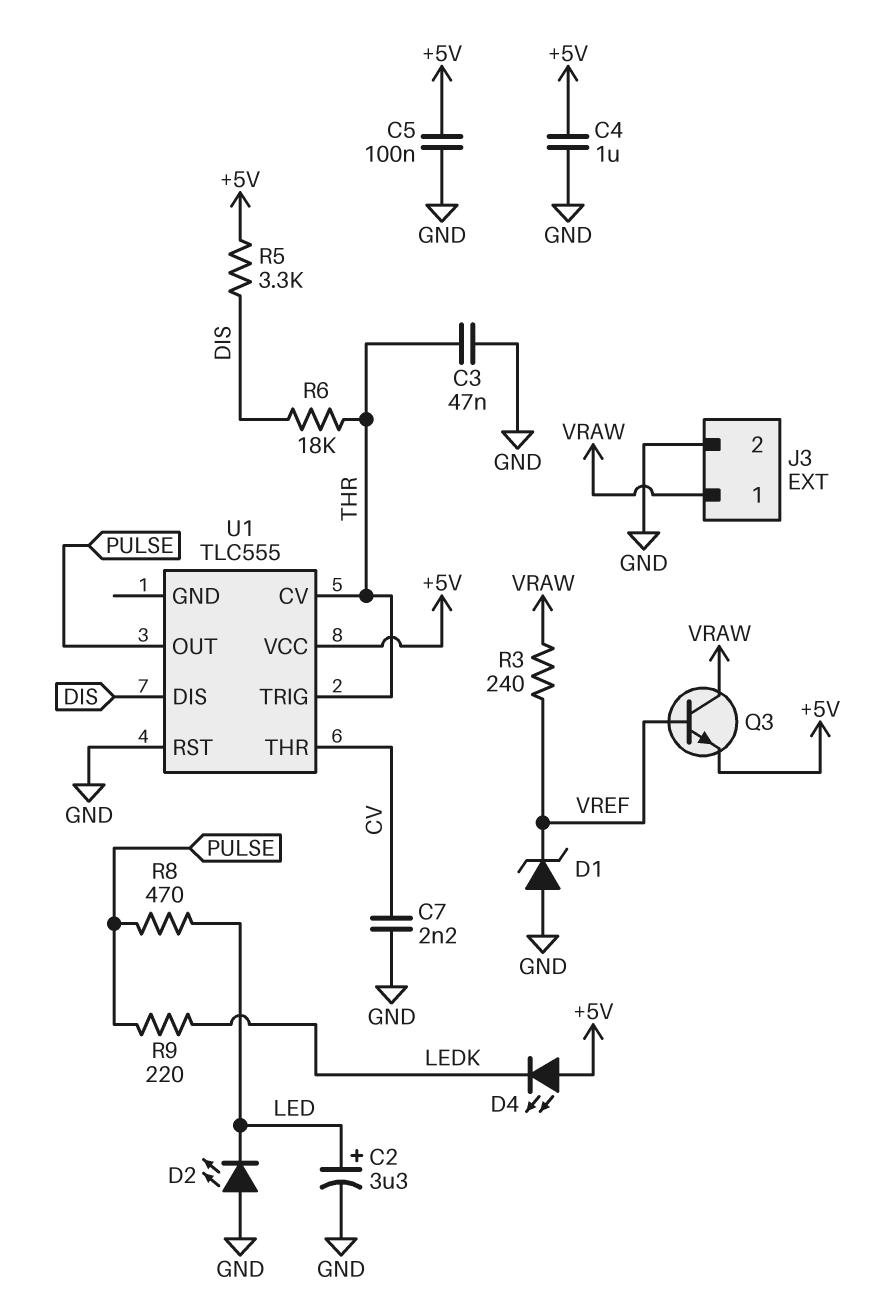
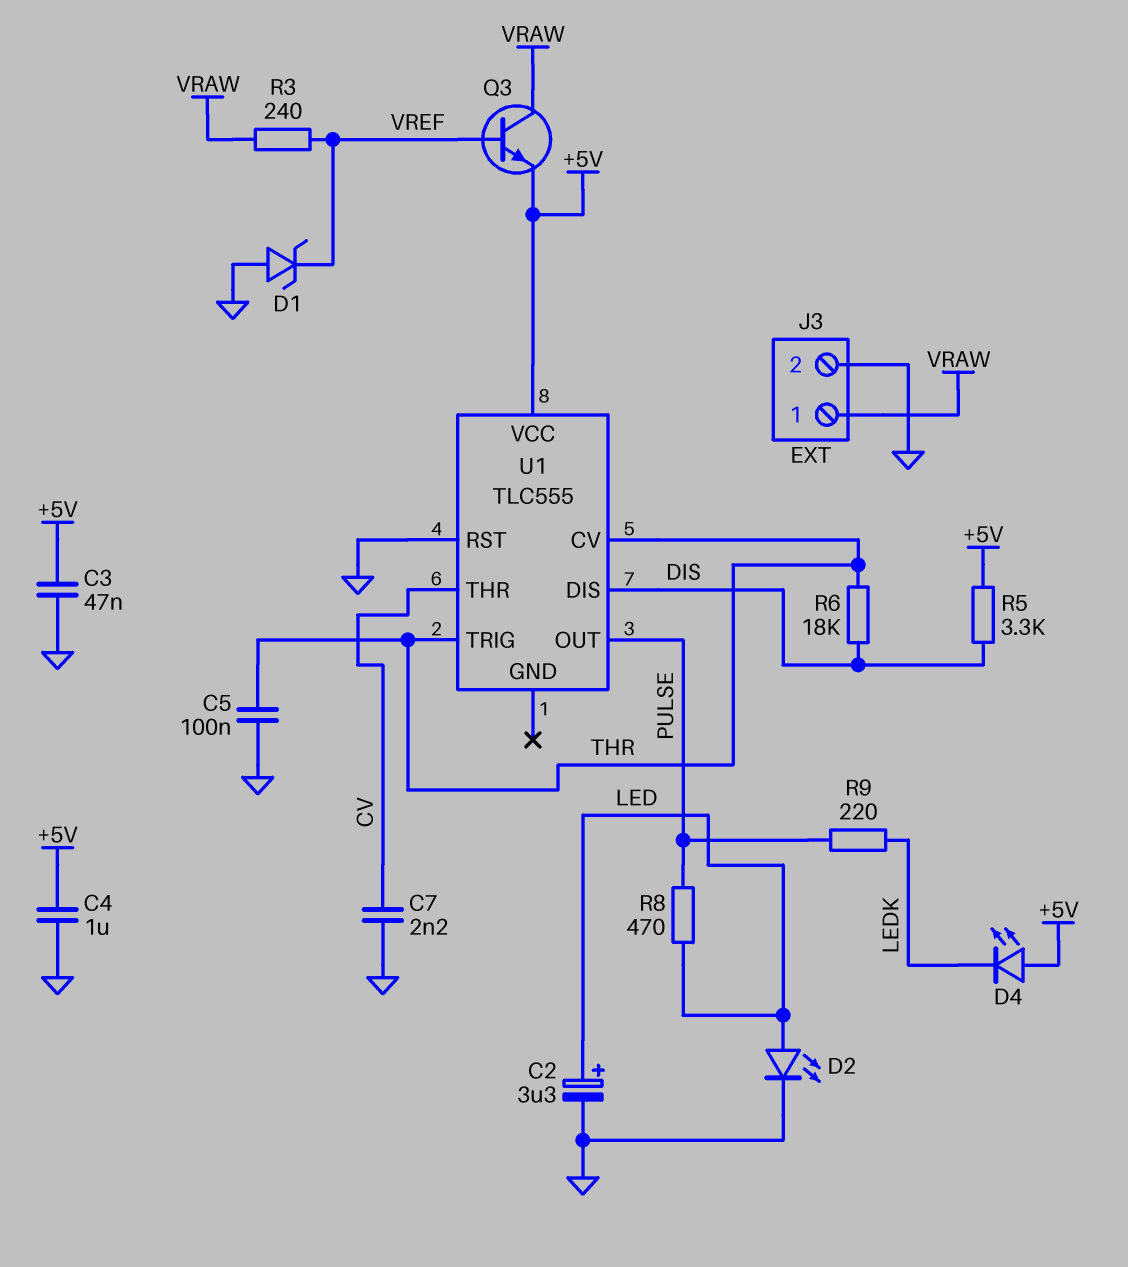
C3: 47nF (GND, THR) -> 47nF (+5V, GND)
C5: 100nF (+5V, GND) -> 100nF (GND, THR)
D2: LED (A GND, K LED) -> LED (A LED, K GND)

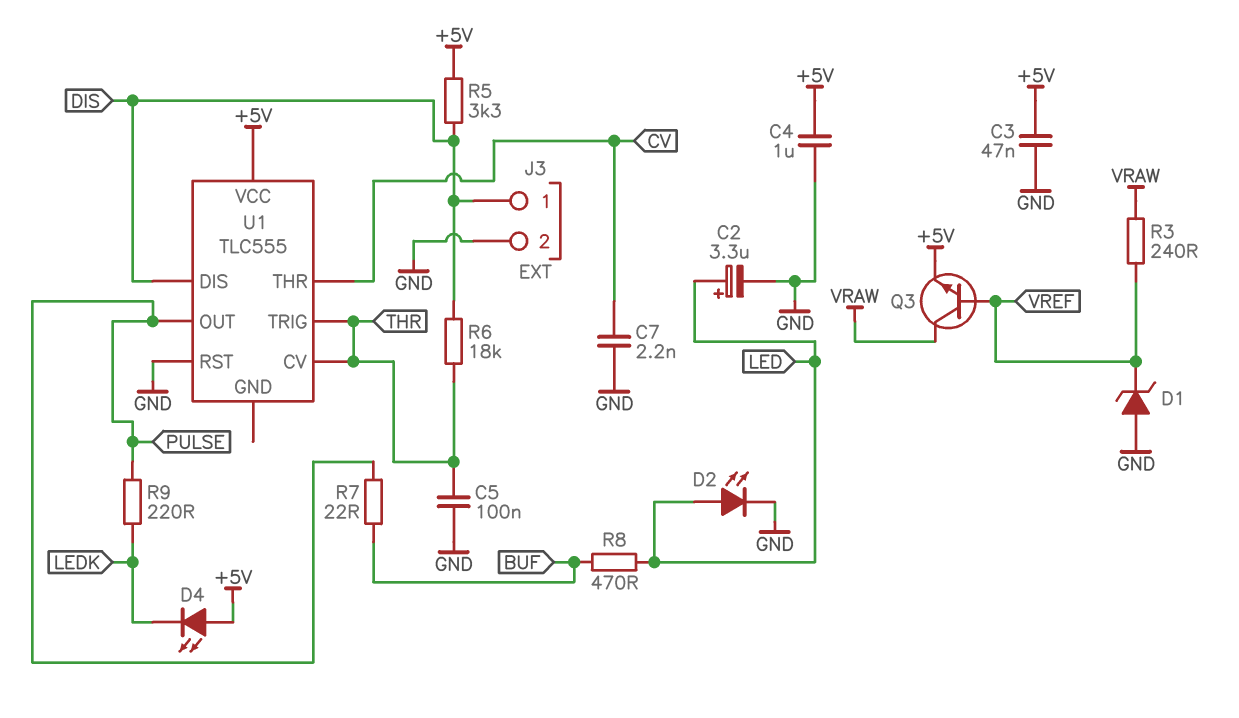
J3 pin 1: VRAW -> DIS
R7: none -> 22 (BUF, PULSE)
R8: 470 (LED, PULSE) -> 470 (BUF, LED)

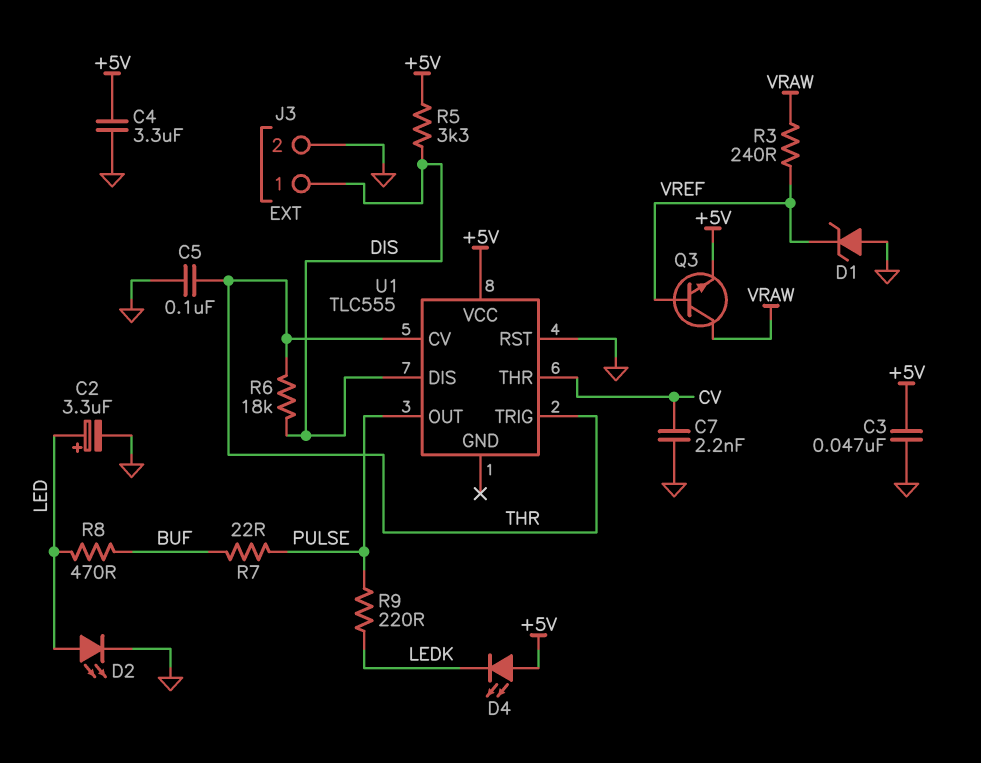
C4: 1uF (+5V, GND) -> 3.3uF (+5V, GND)

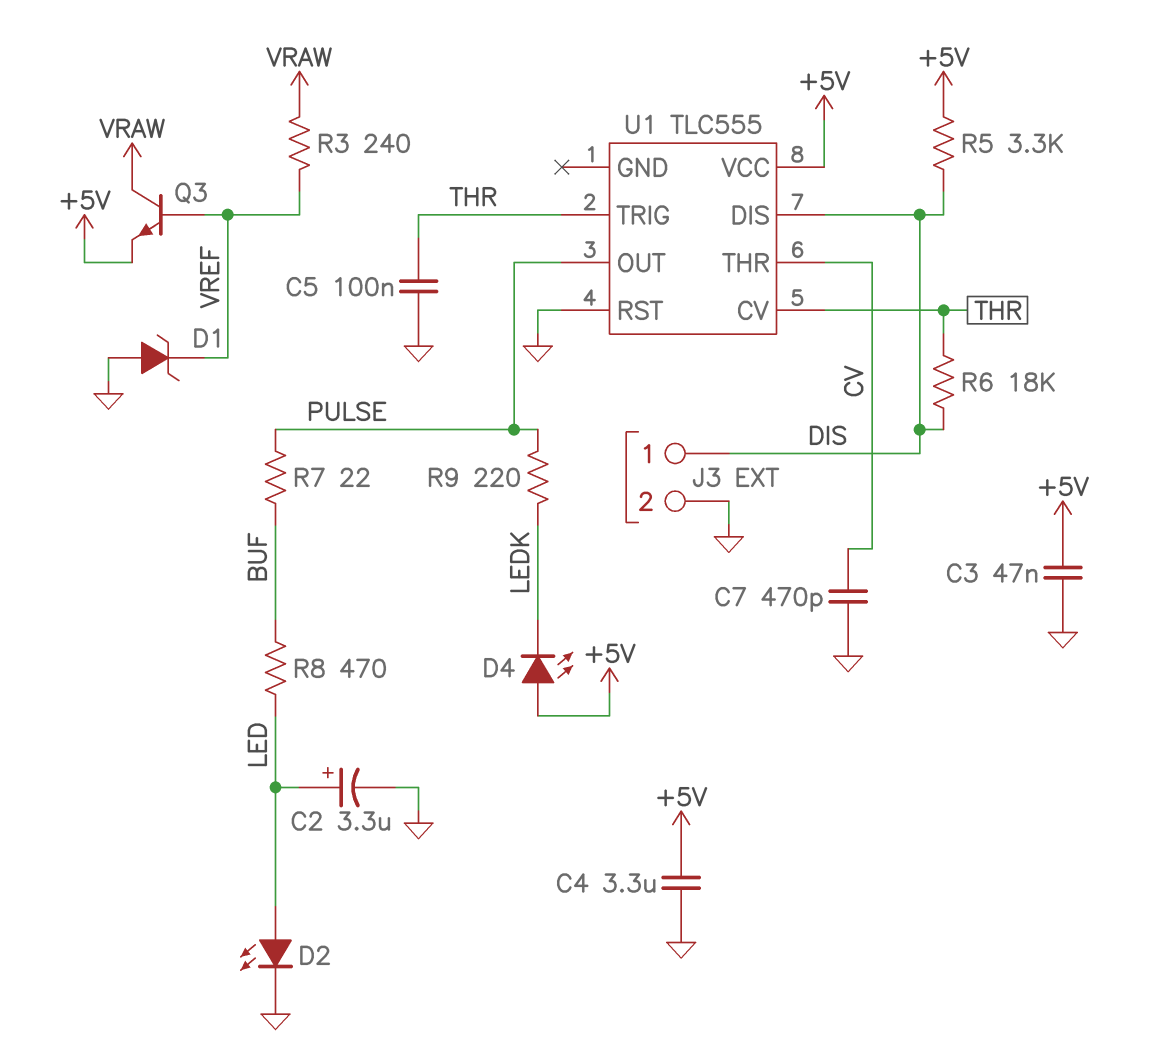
C7: 2.2nF (CV, GND) -> 470pF (CV, GND)

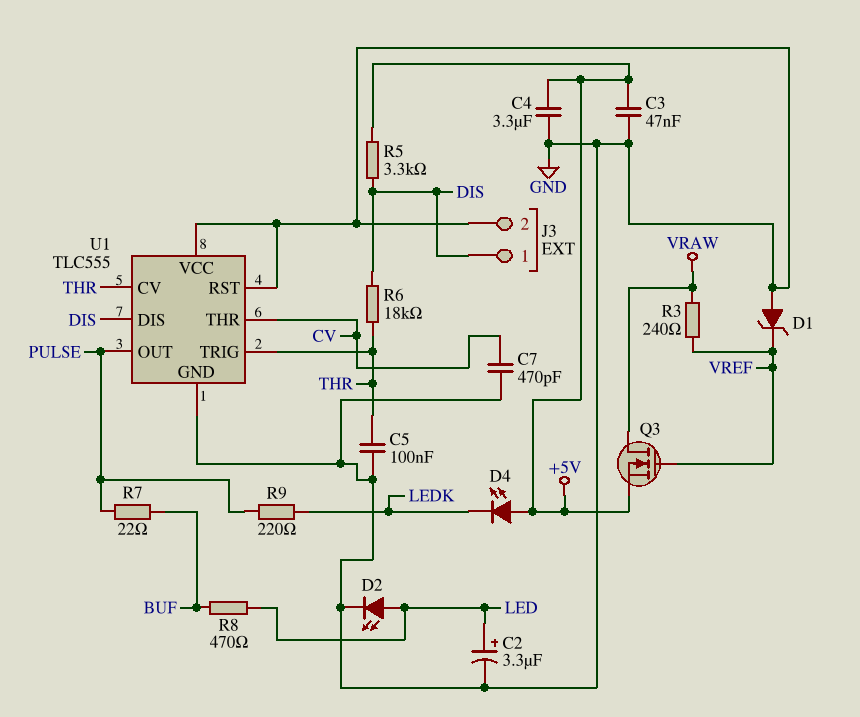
Q3: NPN (B VREF, C VRAW, E +5V) -> NMOS (G VREF, D VRAW, S +5V)
U1 pin GND: none -> GND
U1 pin VCC: +5V -> GND

